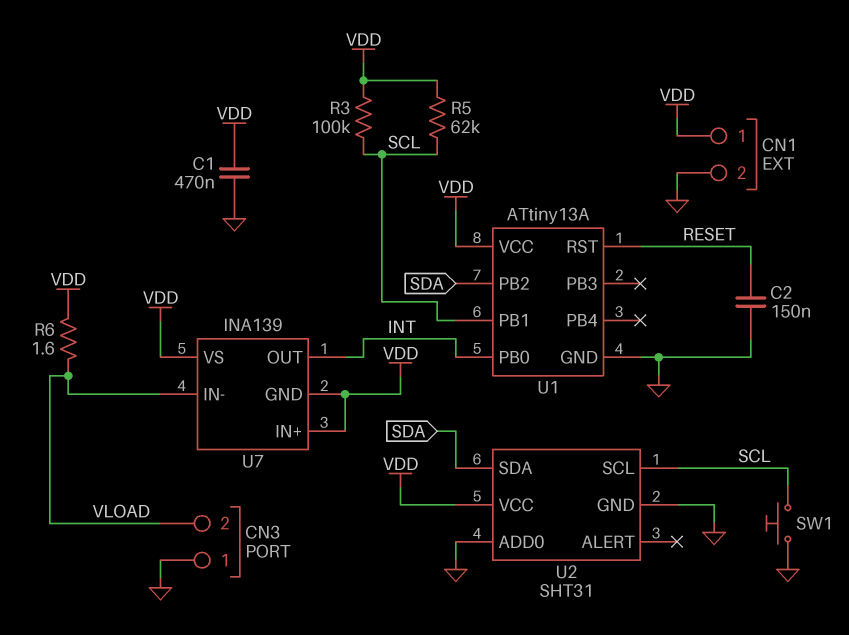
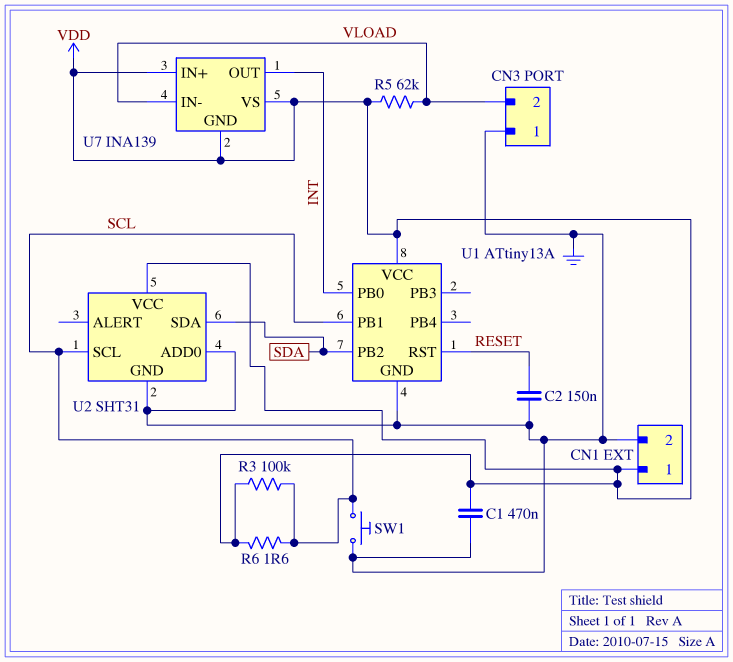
R5: 62k (SCL, VDD) -> 62k (VDD, VLOAD)
R6: 1.6 (VDD, VLOAD) -> 1.6 (SCL, VDD)

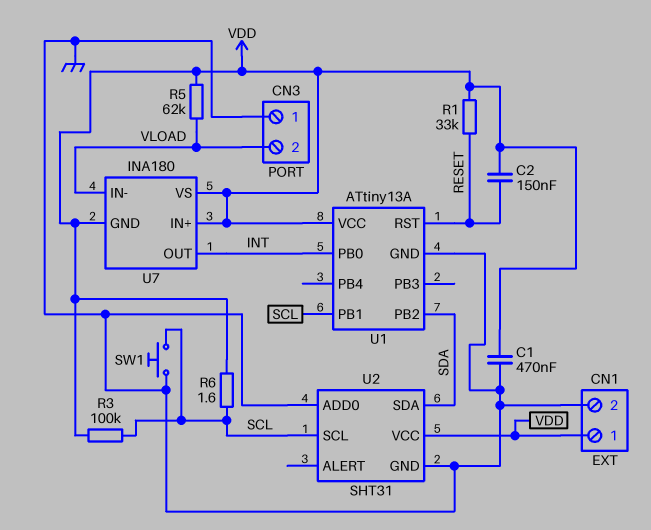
C2: 150nF (GND, RESET) -> 150nF (RESET, VDD)
R1: none -> 33k (RESET, VDD)
U7: INA139 -> INA180

